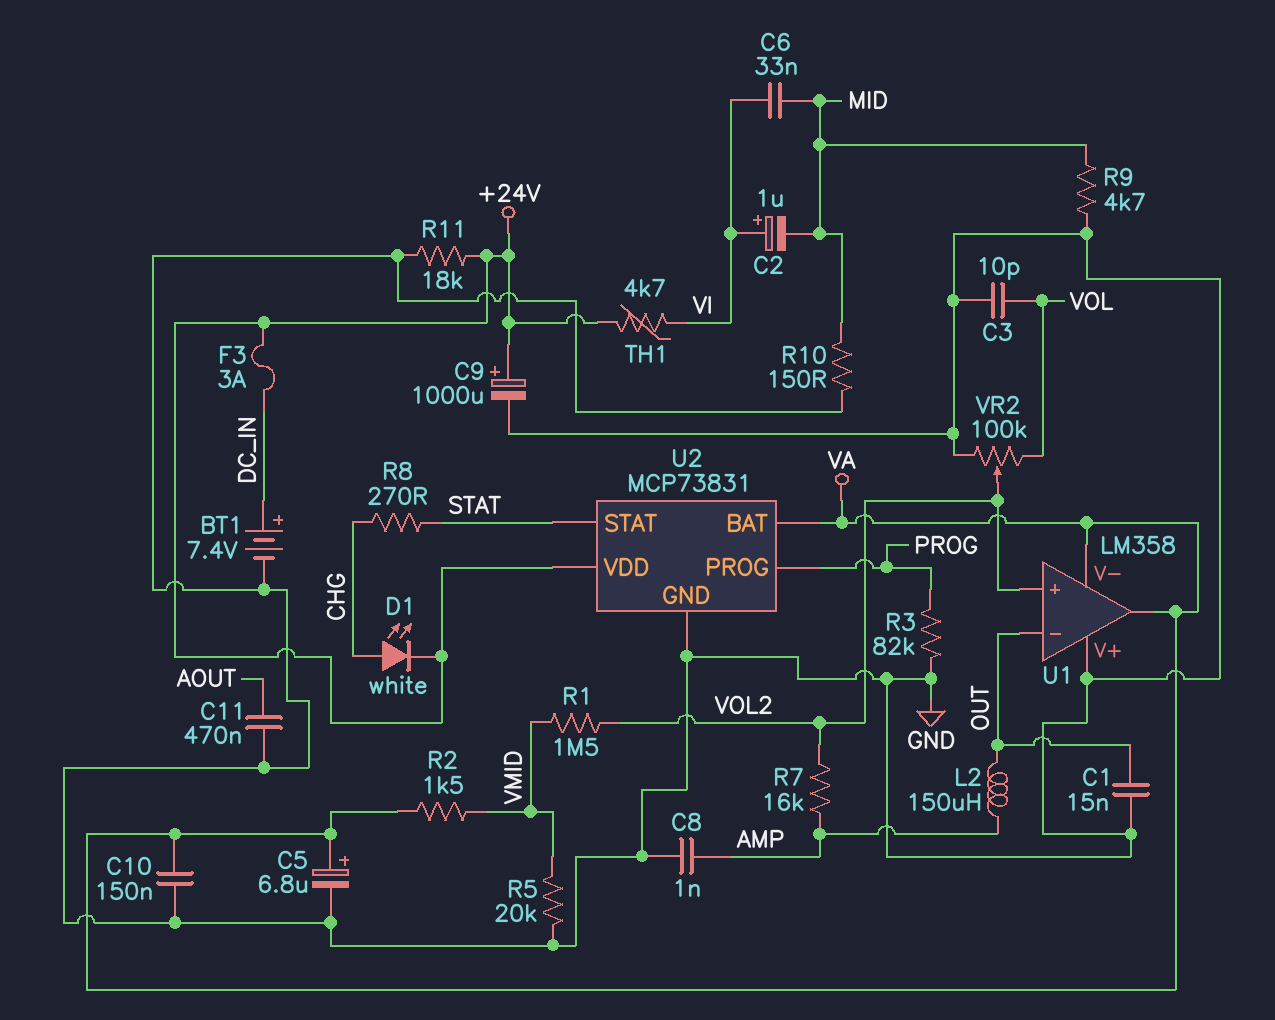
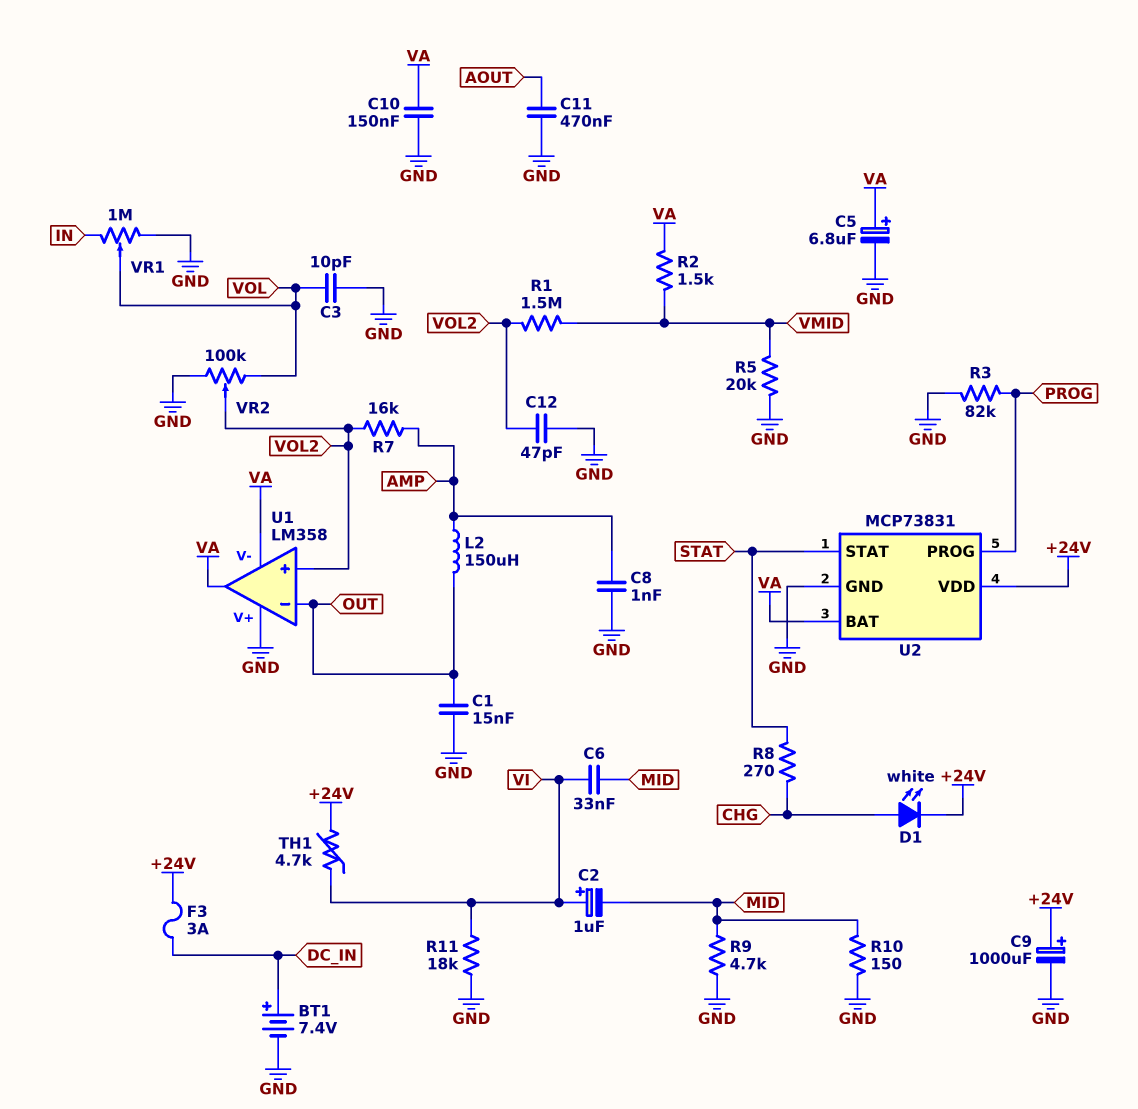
C12: none -> 47pF (GND, VOL2)
R11: 18k (+24V, GND) -> 18k (GND, VI)
VR1: none -> 1M (GND, IN, wiper VOL)

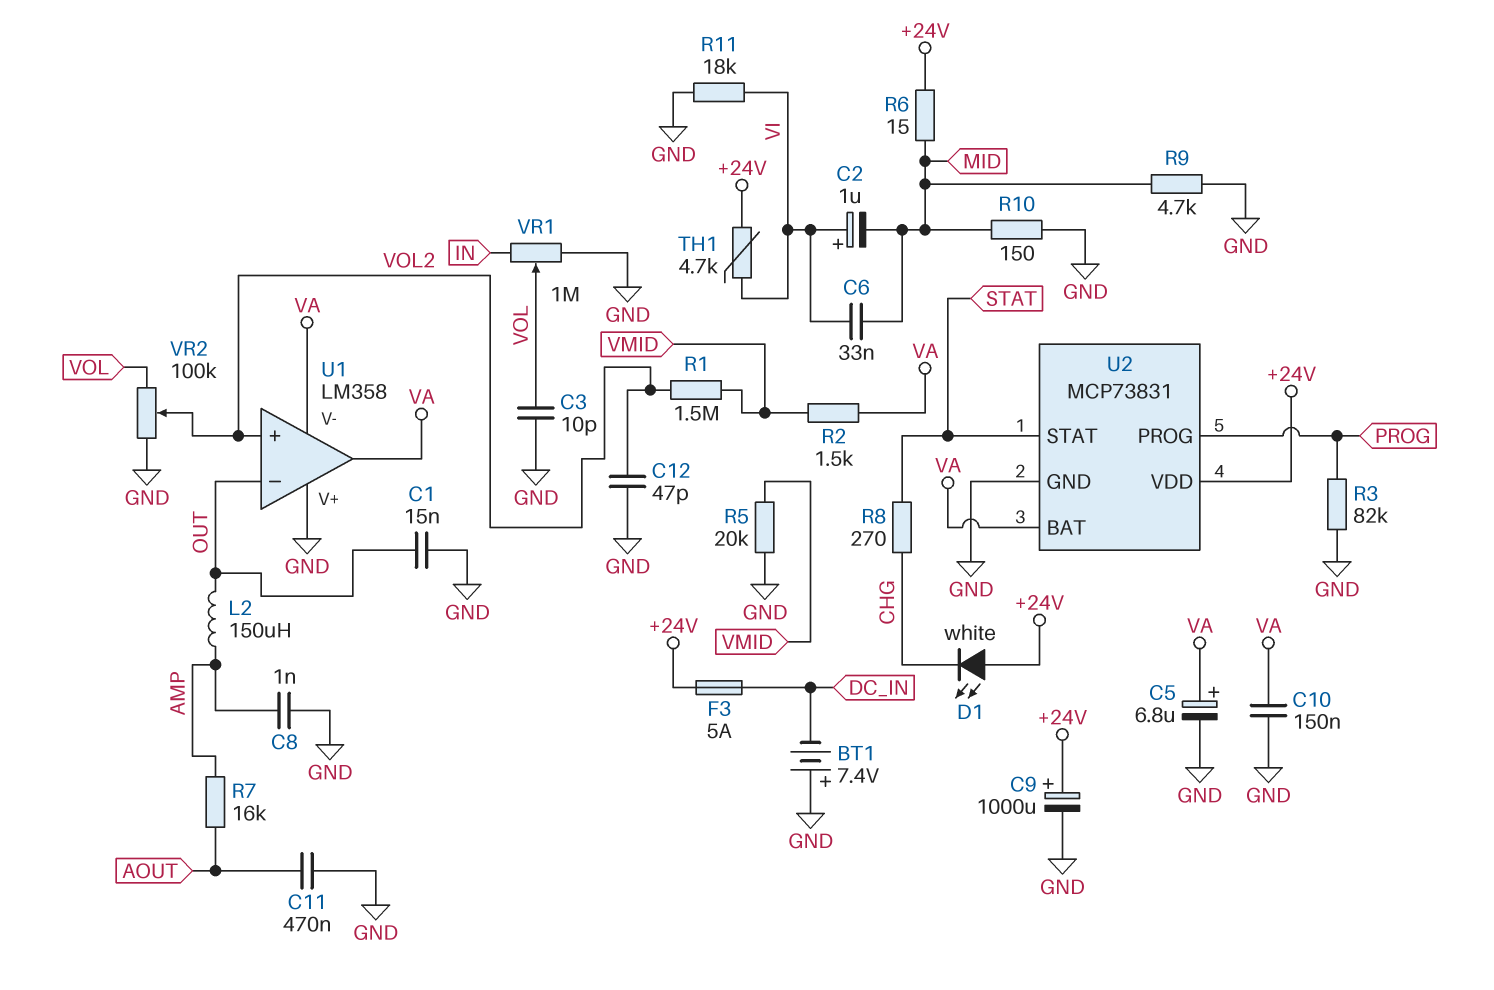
BT1: 7.4V (plus DC_IN, minus GND) -> 7.4V (plus GND, minus DC_IN)
D1: LED white (A CHG, K +24V) -> LED white (A +24V, K CHG)
F3: 3A (+24V, DC_IN) -> 5A (+24V, DC_IN)
R6: none -> 15 (+24V, MID)
R7: 16k (AMP, VOL2) -> 16k (AMP, AOUT)

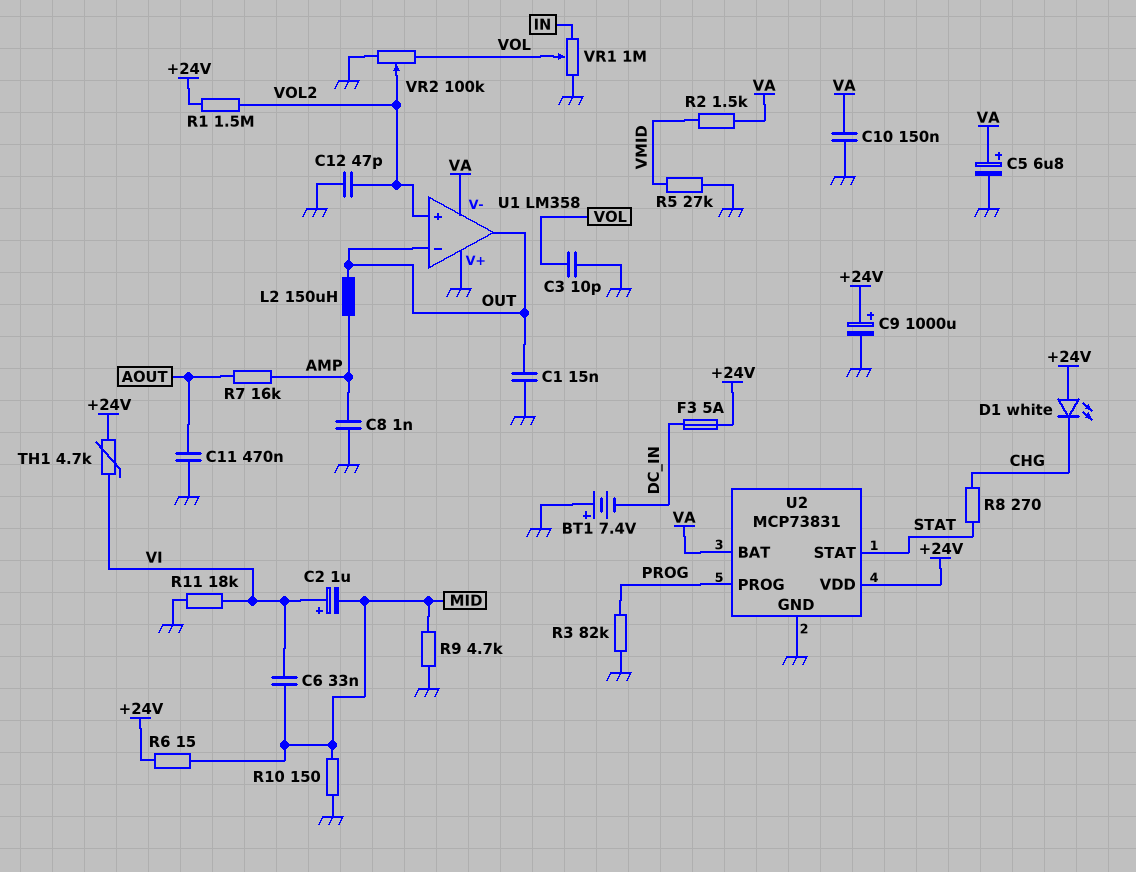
R1: 1.5M (VMID, VOL2) -> 1.5M (+24V, VOL2)
R5: 20k (GND, VMID) -> 27k (GND, VMID)
U1 pin out: VA -> OUT

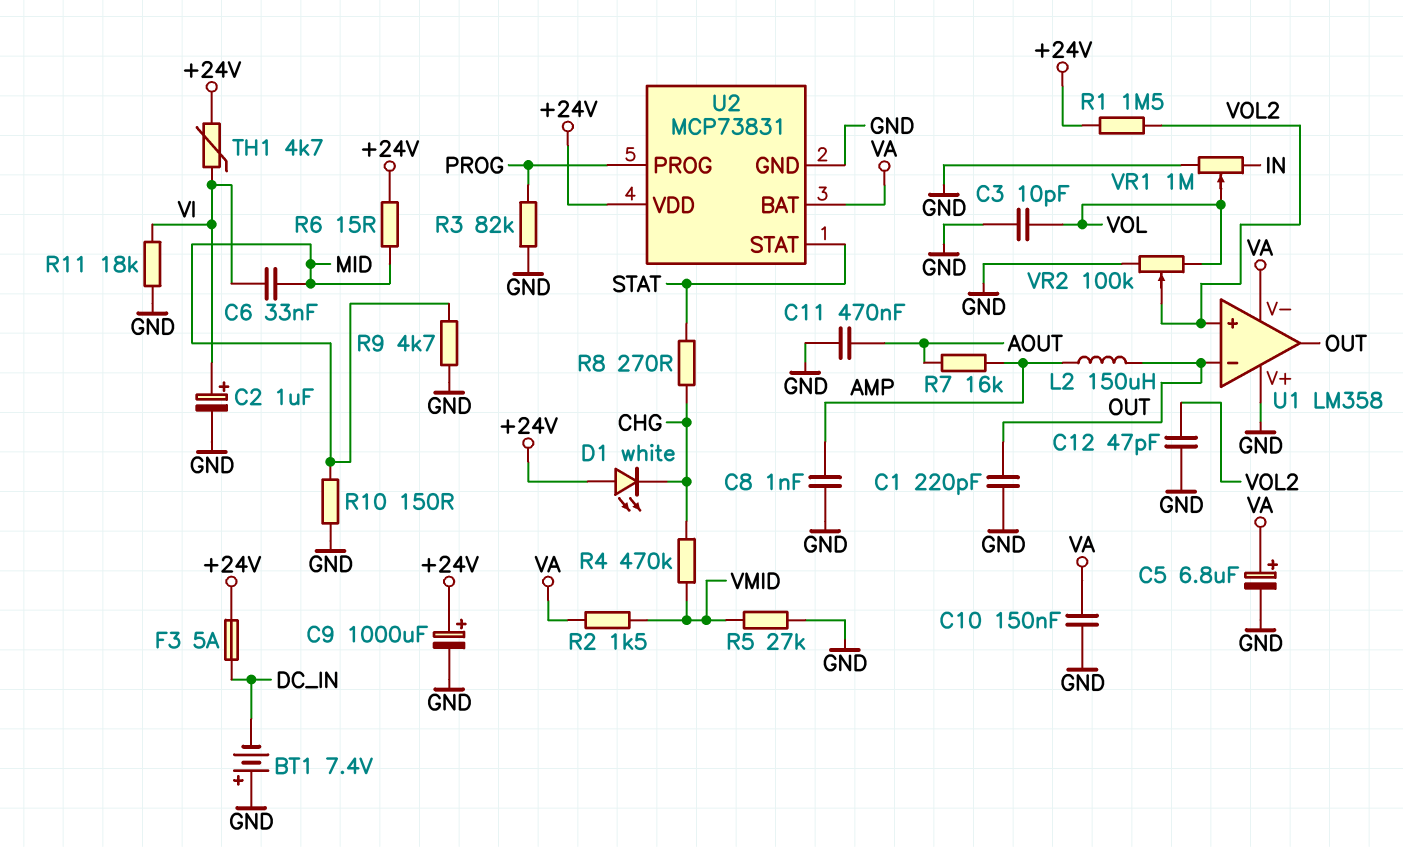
C1: 15nF (GND, OUT) -> 220pF (GND, OUT)
C2: 1uF (plus VI, minus MID) -> 1uF (plus VI, minus GND)
R4: none -> 470k (CHG, VMID)

